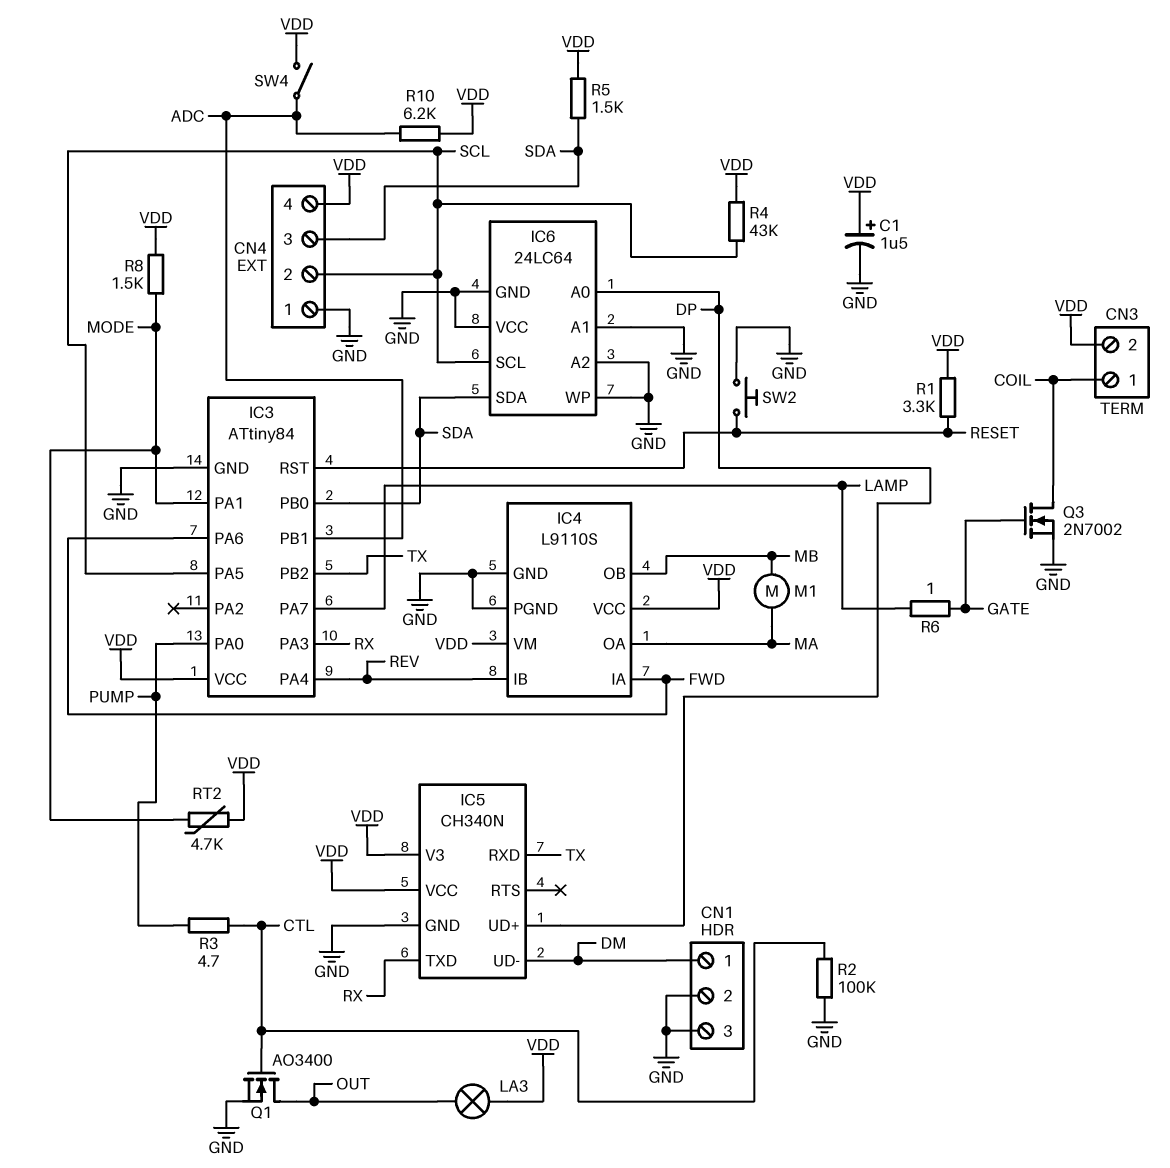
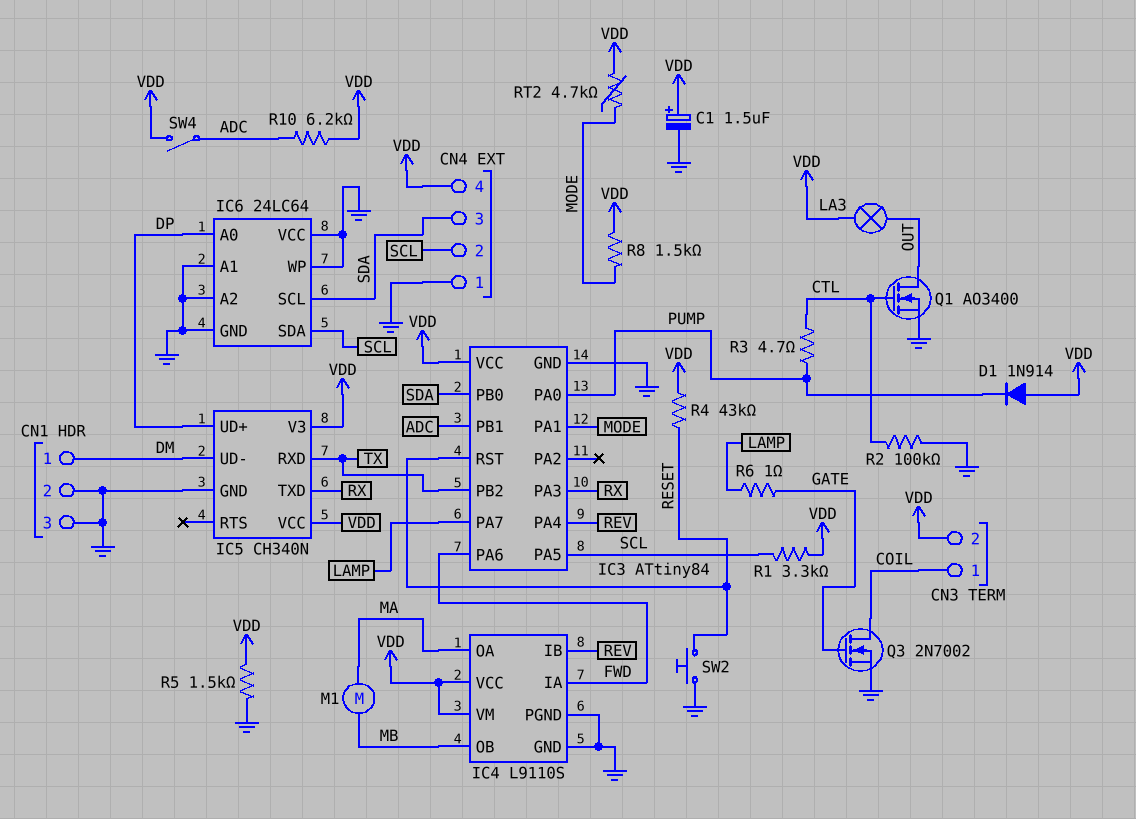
D1: none -> diode 1N914 (A VDD, K PUMP)
IC6 pin SCL: SCL -> SDA
IC6 pin SDA: SDA -> SCL
R1: 3.3k (RESET, VDD) -> 3.3k (SCL, VDD)
R4: 43k (SCL, VDD) -> 43k (RESET, VDD)
R5: 1.5k (SDA, VDD) -> 1.5k (GND, VDD)

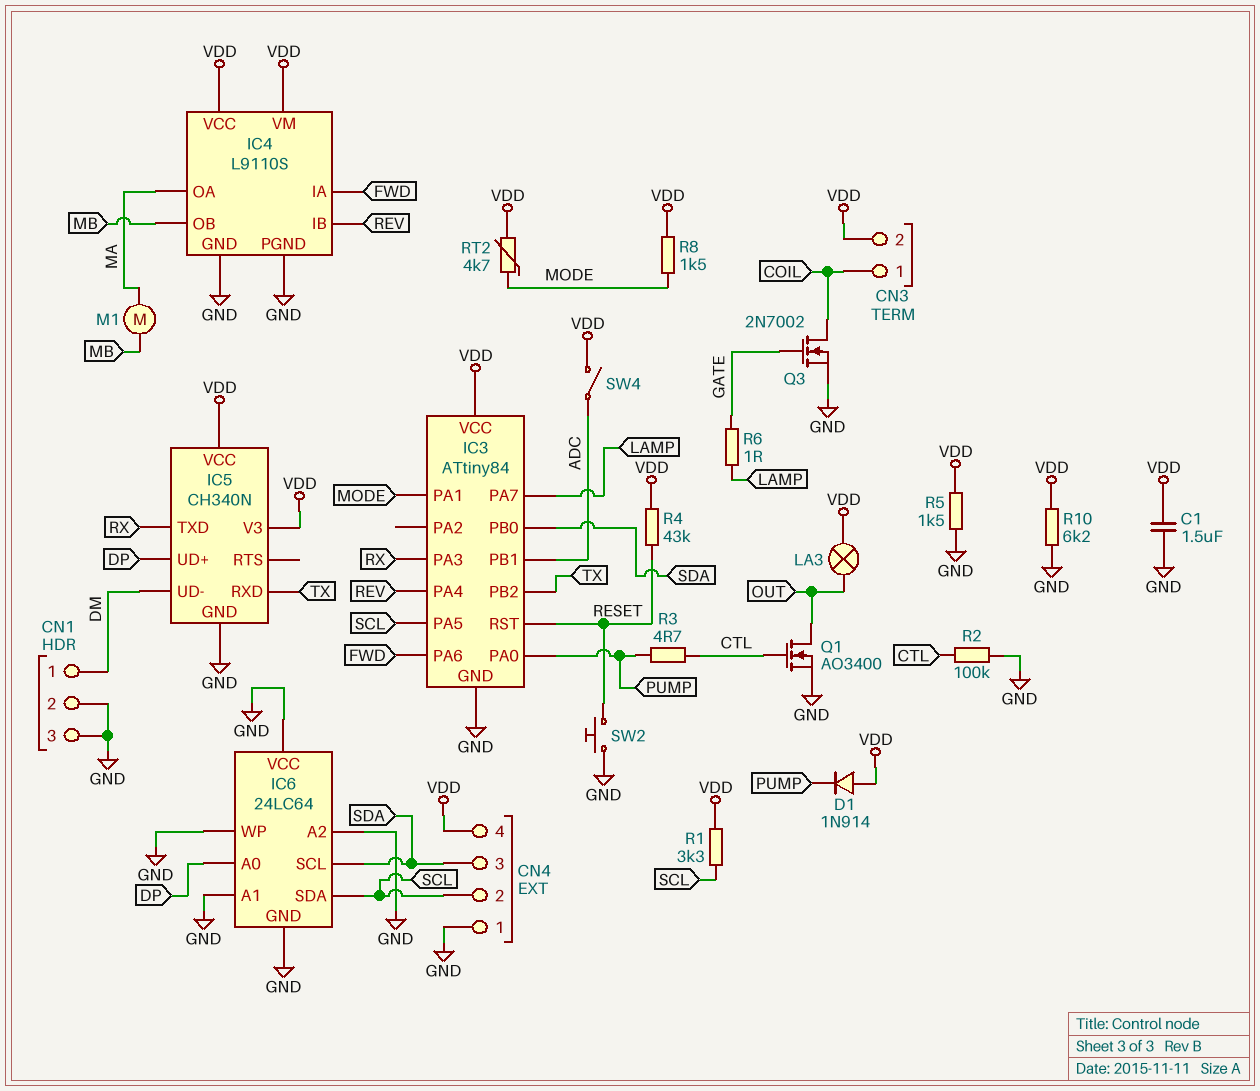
C1: 1.5uF (plus VDD, minus GND) -> 1.5uF (GND, VDD)
R10: 6.2k (ADC, VDD) -> 6.2k (GND, VDD)

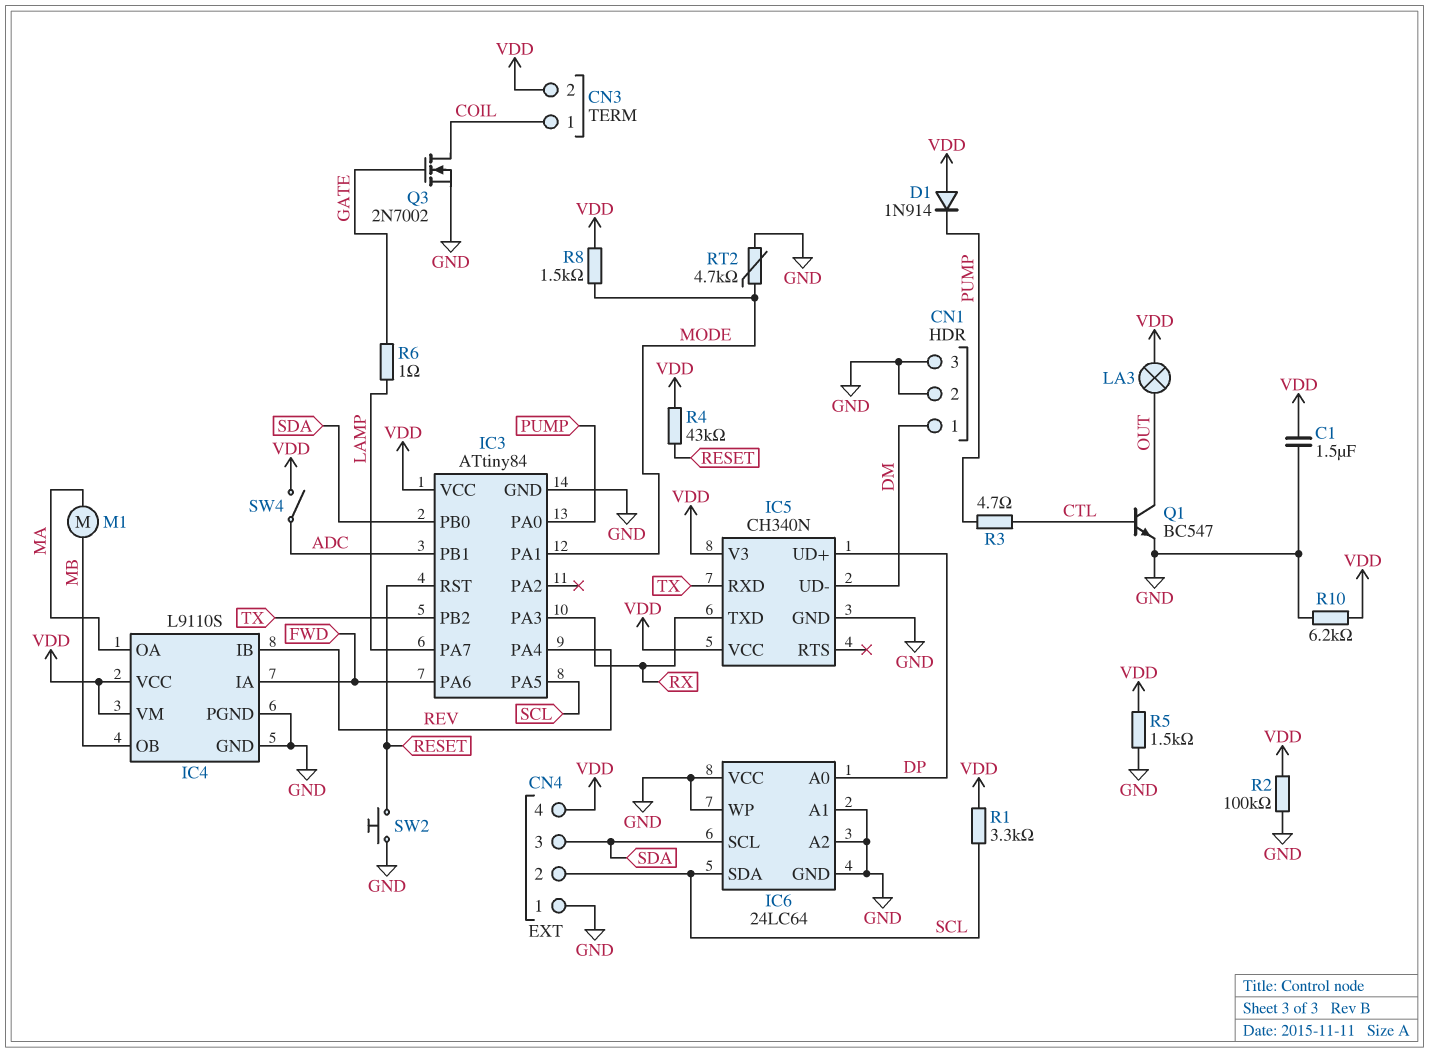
Q1: NMOS AO3400 (G CTL, D OUT, S GND) -> NPN BC547 (B CTL, C OUT, E GND)
R2: 100k (CTL, GND) -> 100k (GND, VDD)
RT2: 4.7k (MODE, VDD) -> 4.7k (GND, MODE)

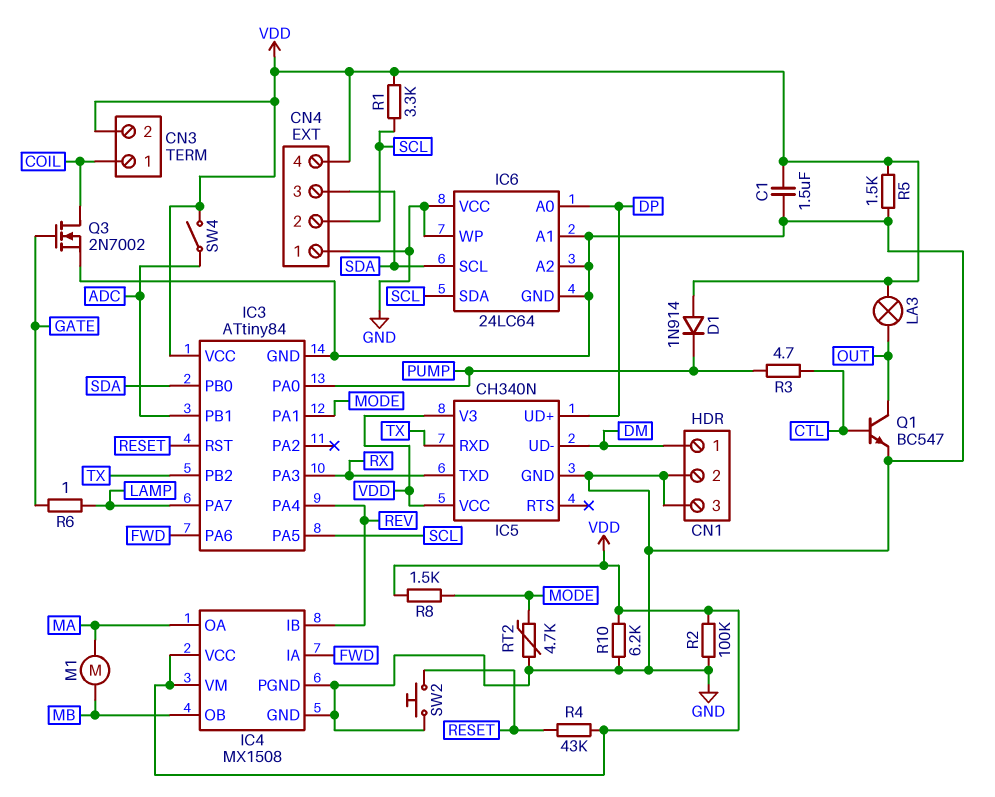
IC4: L9110S -> MX1508

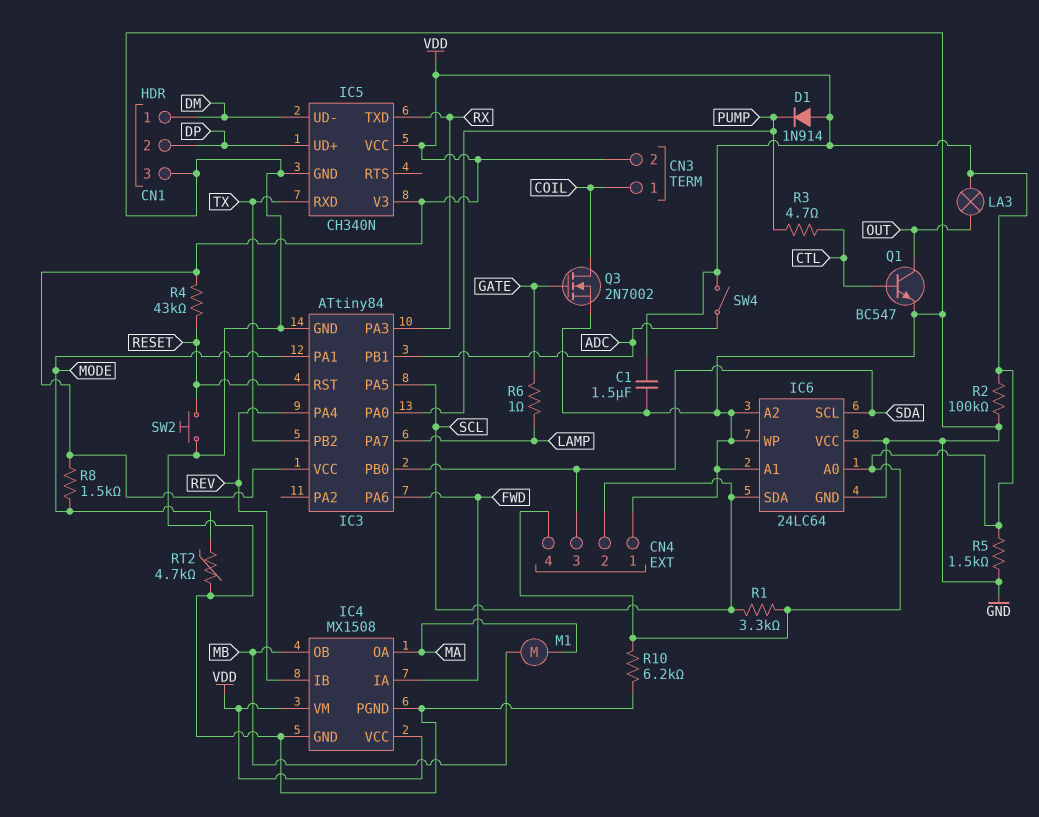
CN1 pin 2: GND -> DP
IC6 pin A0: DP -> VDD

